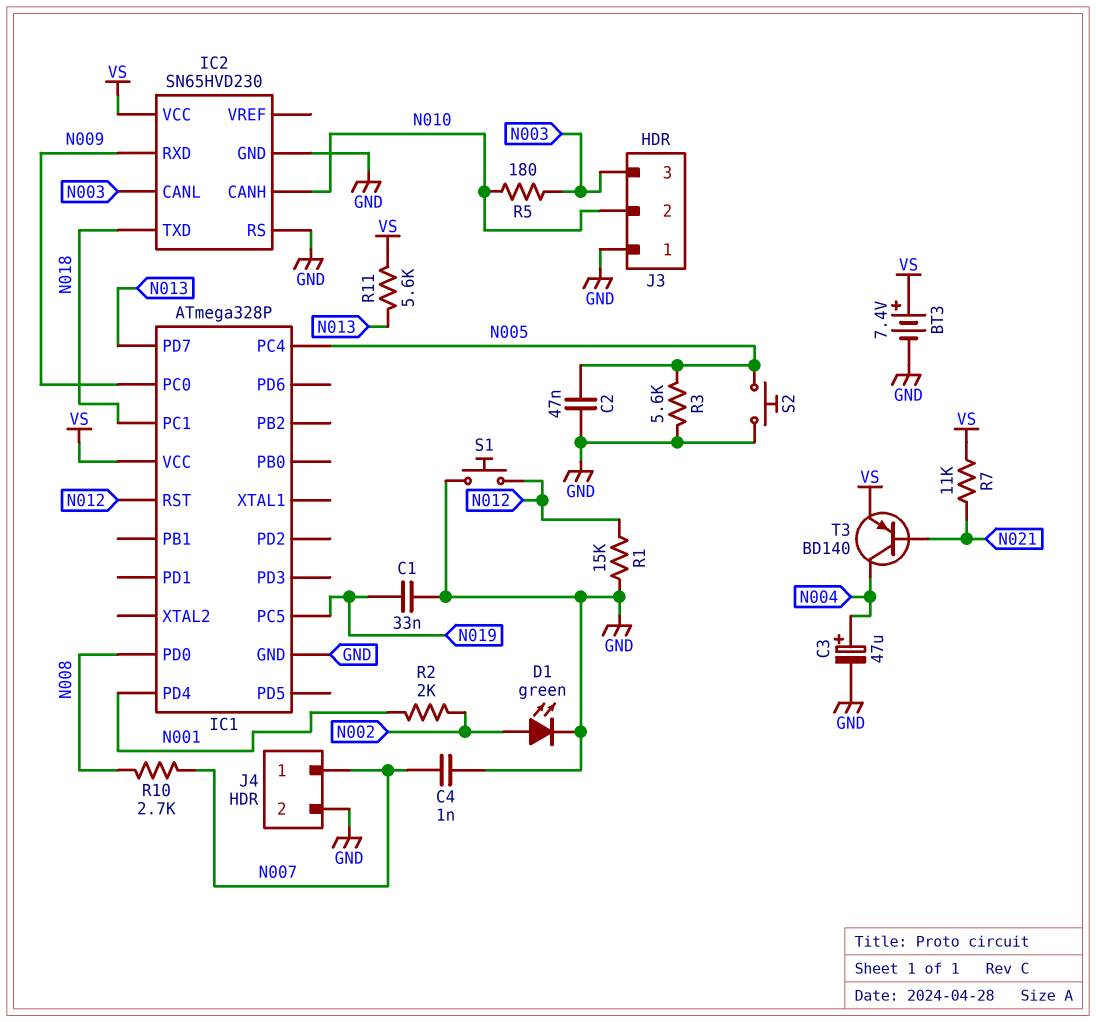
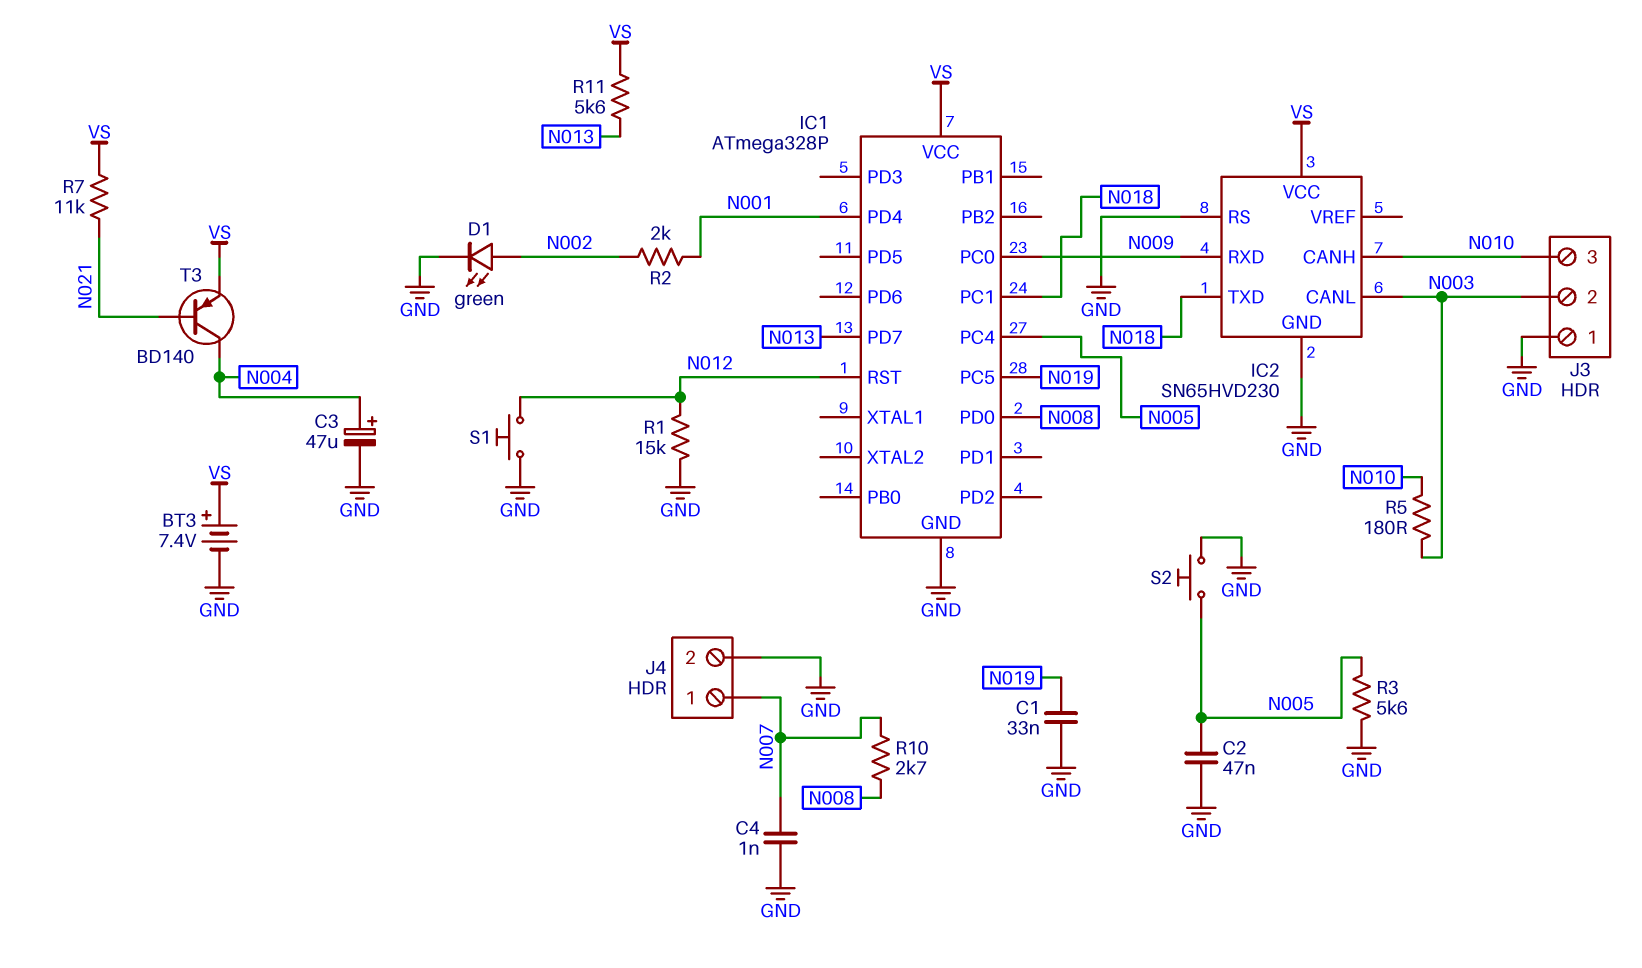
J3 pin 2: N010 -> N003
J3 pin 3: N003 -> N010

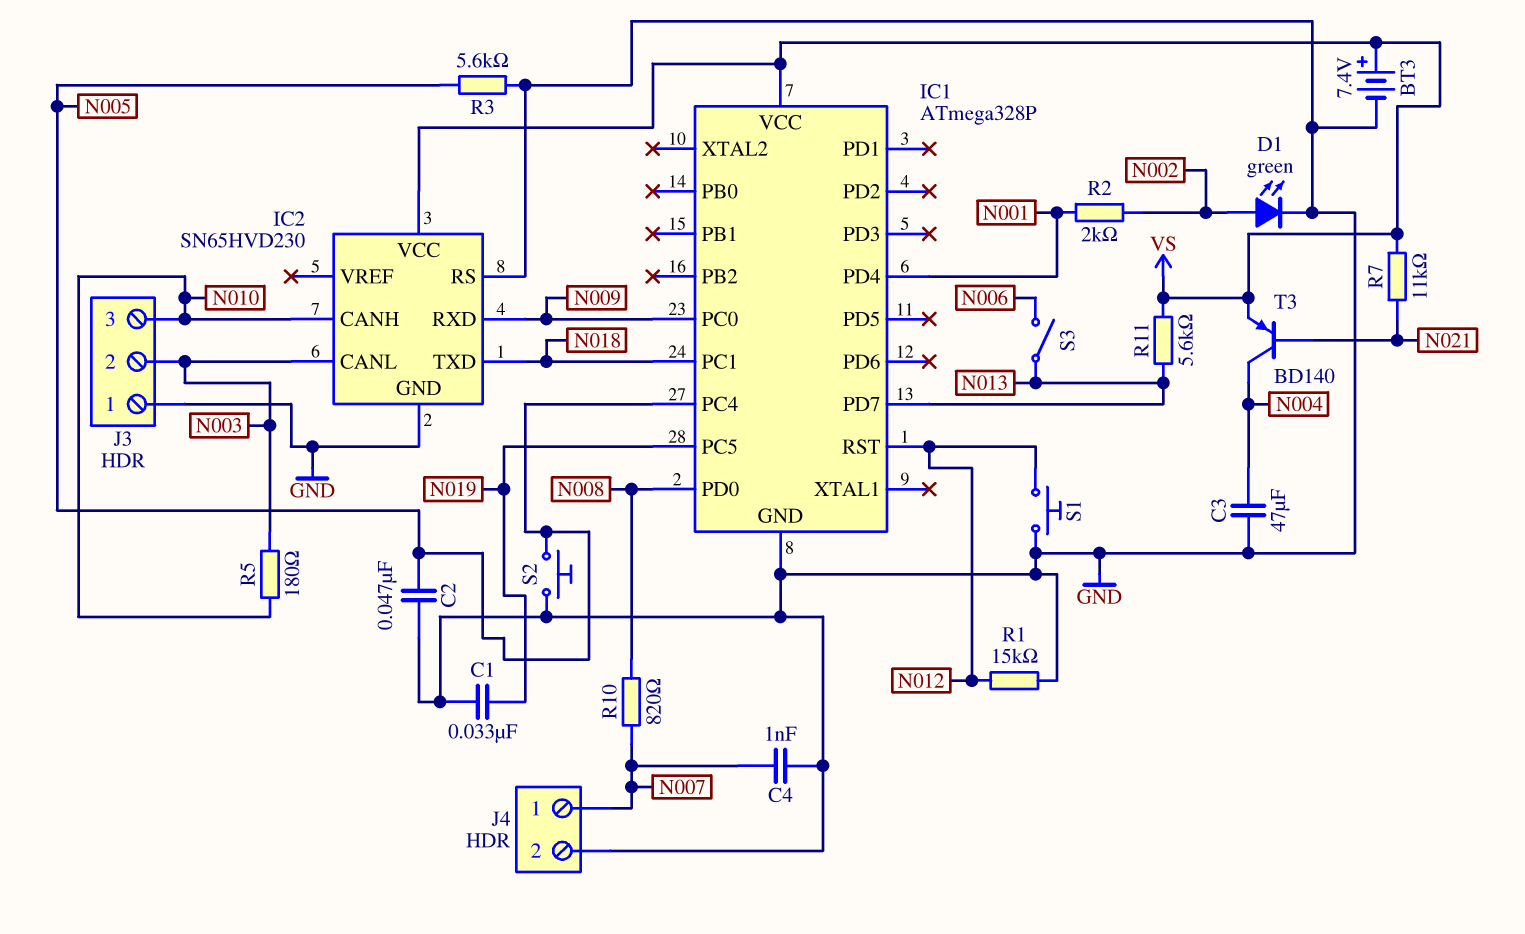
C3: 47uF (plus N004, minus GND) -> 47uF (GND, N004)
R10: 2.7k (N007, N008) -> 820 (N007, N008)
S3: none -> switch (N006, N013)

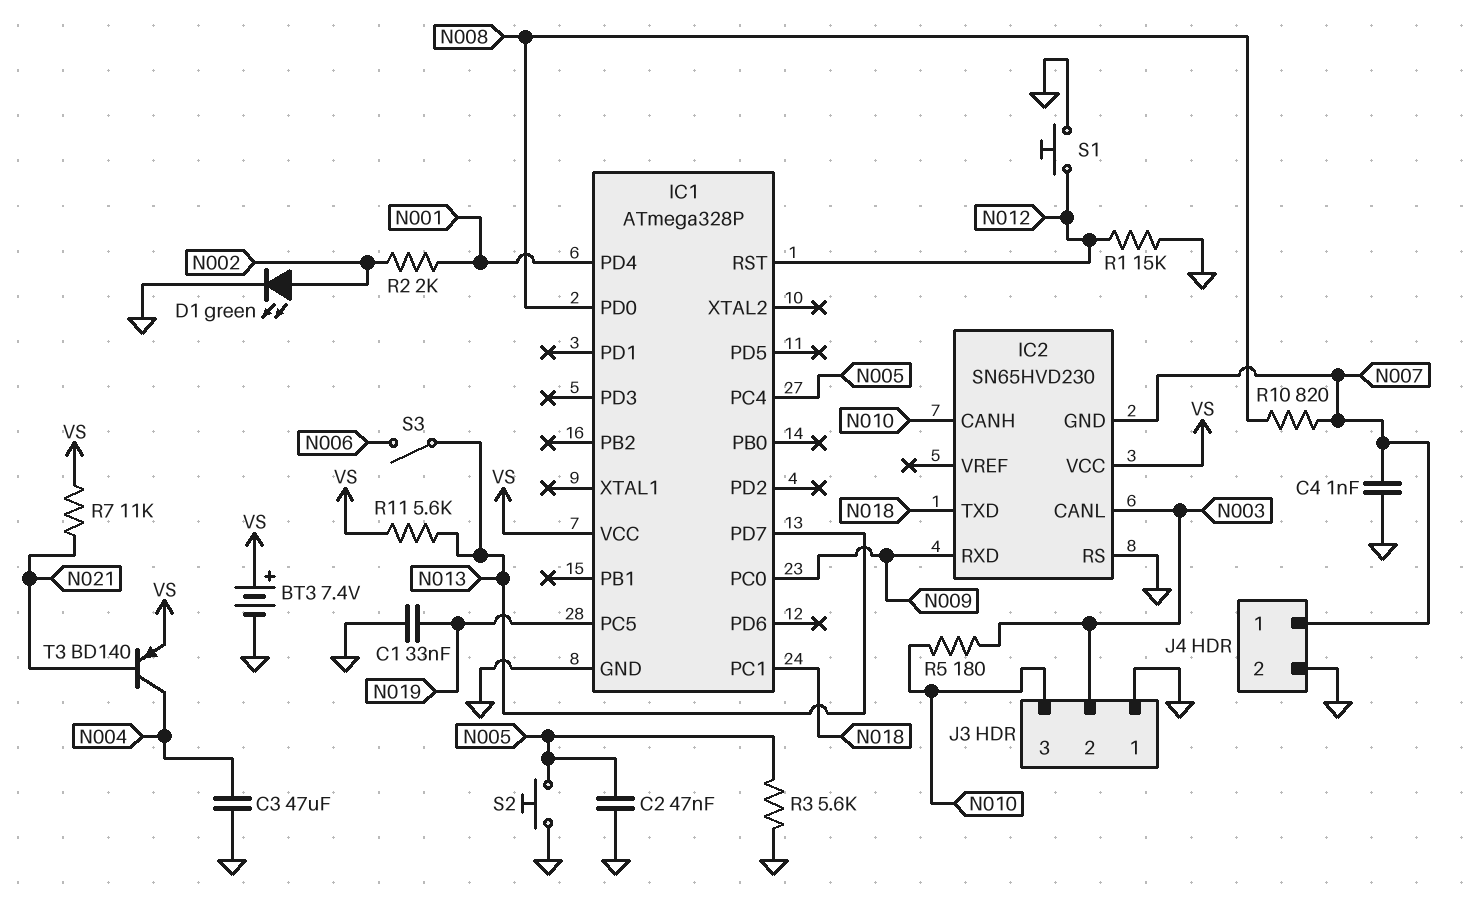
IC2 pin GND: GND -> N007

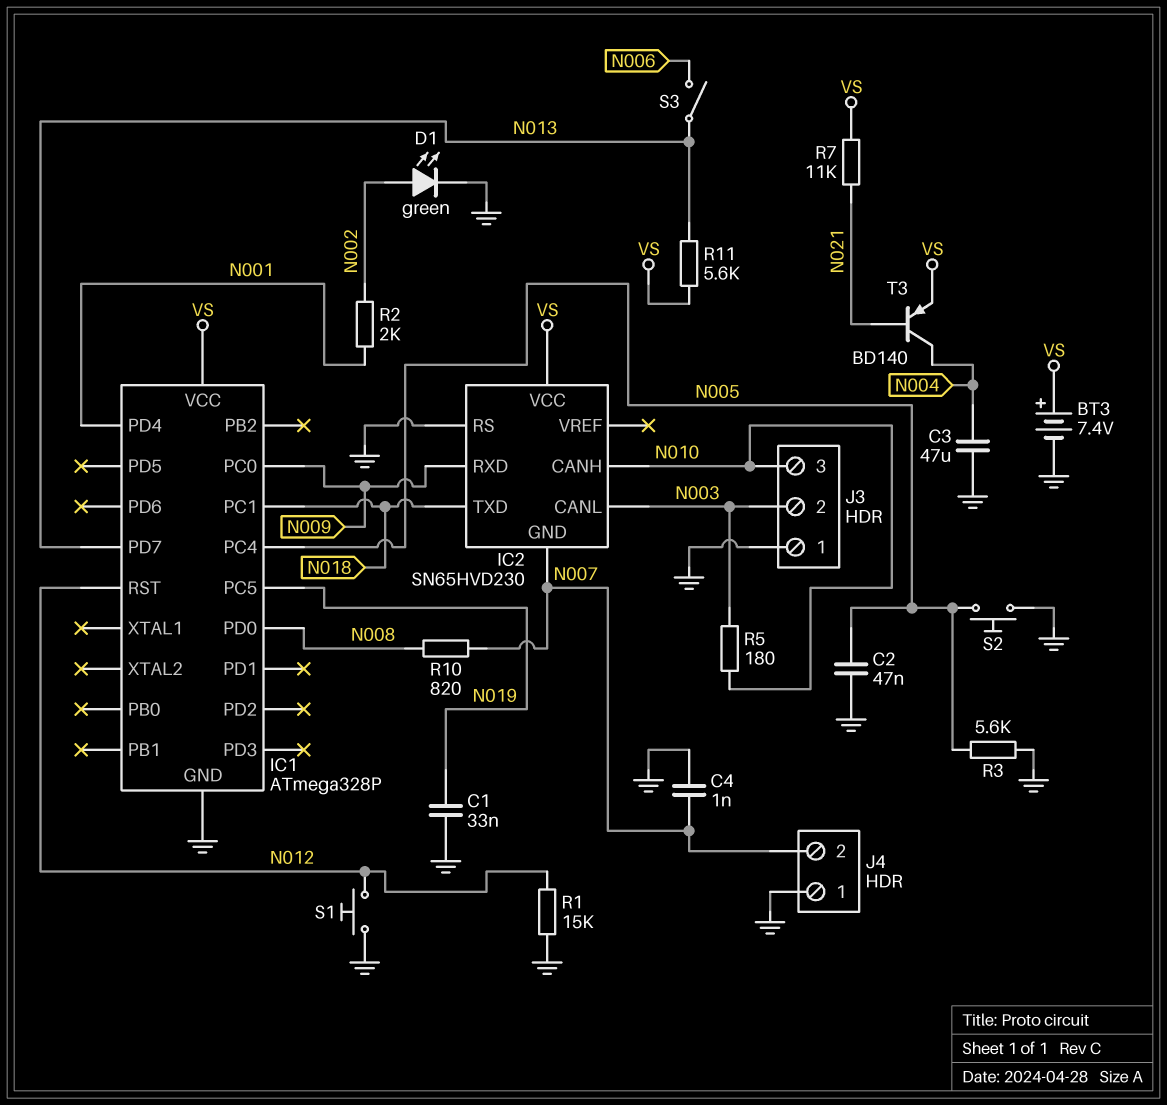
J4 pin 1: N007 -> GND
J4 pin 2: GND -> N007

